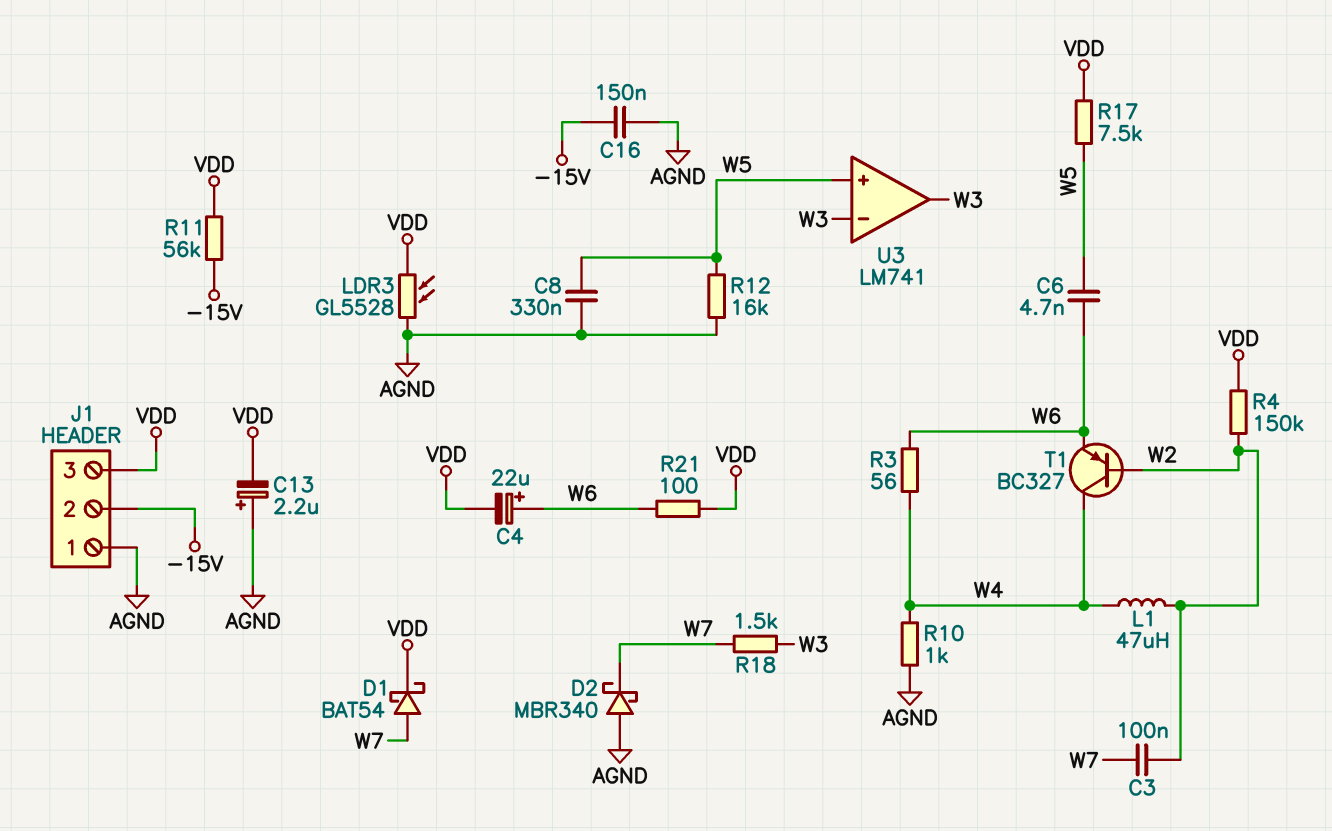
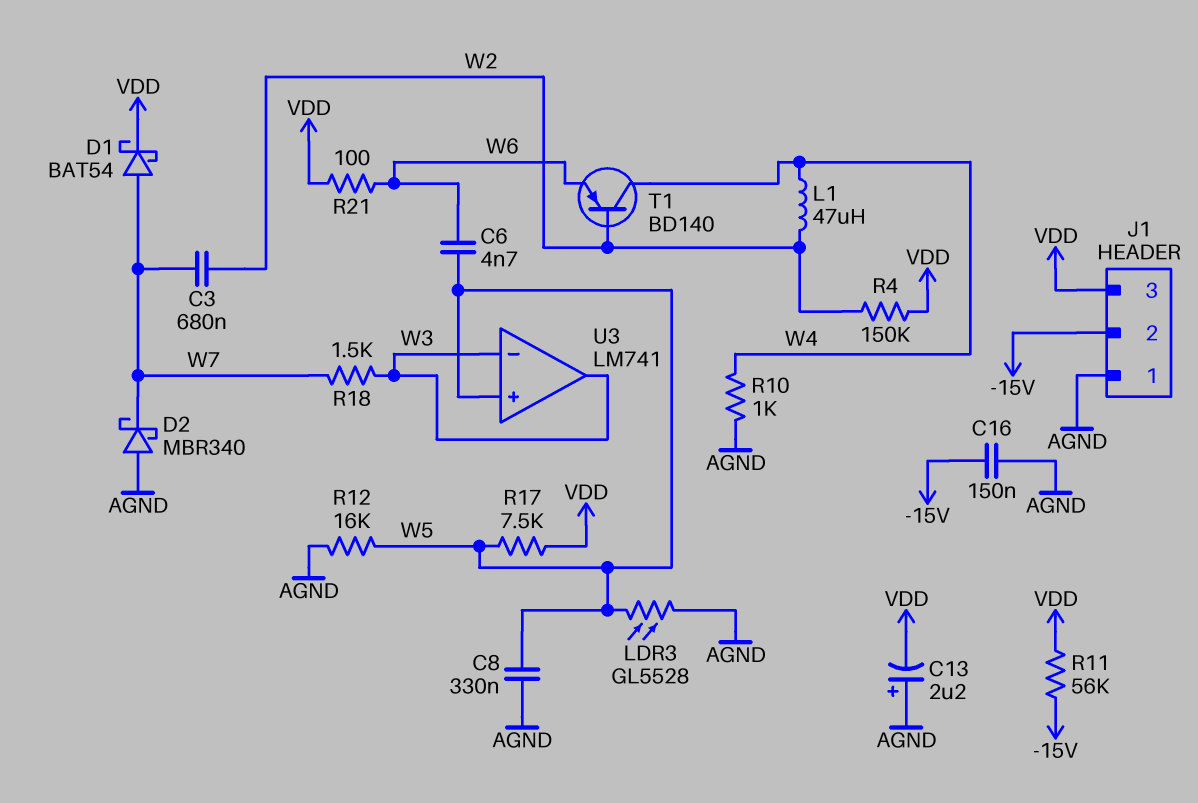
C3: 100nF (W2, W7) -> 680nF (W2, W7)
C4: 22uF (plus W6, minus VDD) -> none
LDR3: GL5528 (AGND, VDD) -> GL5528 (AGND, W5)
R3: 56 (W4, W6) -> none
T1: PNP BC327 (B W2, C W4, E W6) -> PNP BD140 (B W2, C W4, E W6)

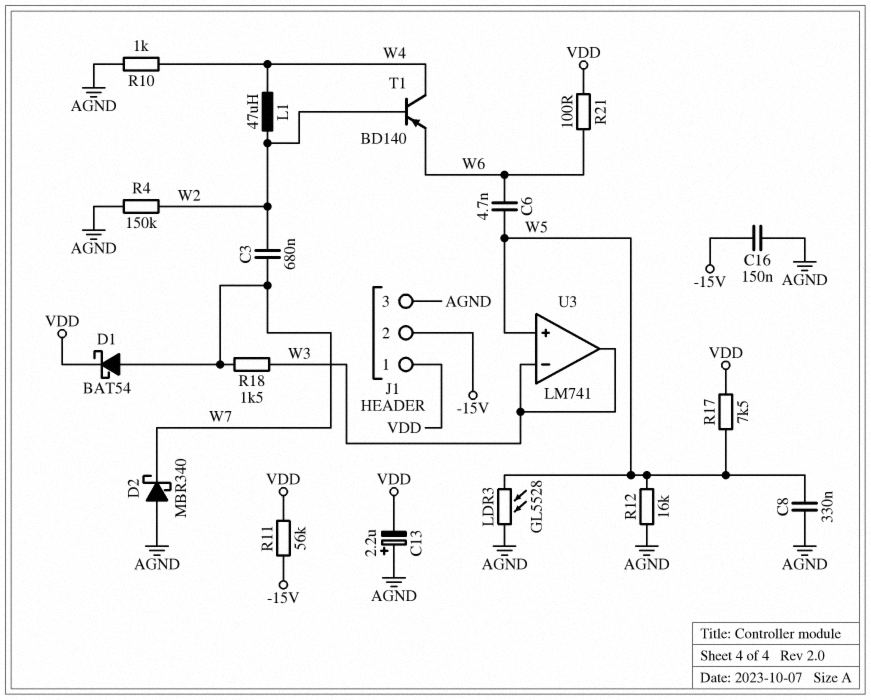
J1 pin 1: AGND -> VDD
J1 pin 3: VDD -> AGND
R4: 150k (VDD, W2) -> 150k (AGND, W2)

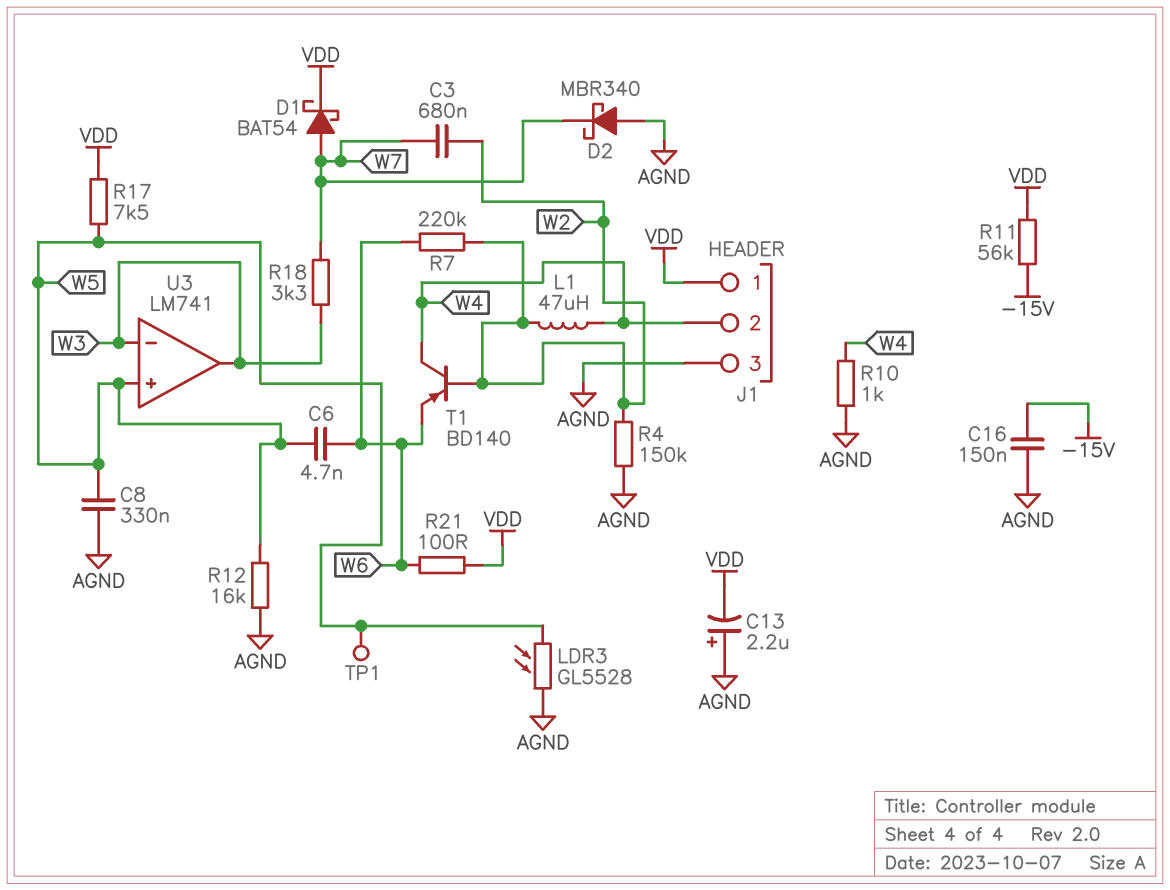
J1 pin 2: -15V -> W4
R7: none -> 220k (W2, W6)
R18: 1.5k (W3, W7) -> 3.3k (W3, W7)
TP1: none -> test point (W5)

